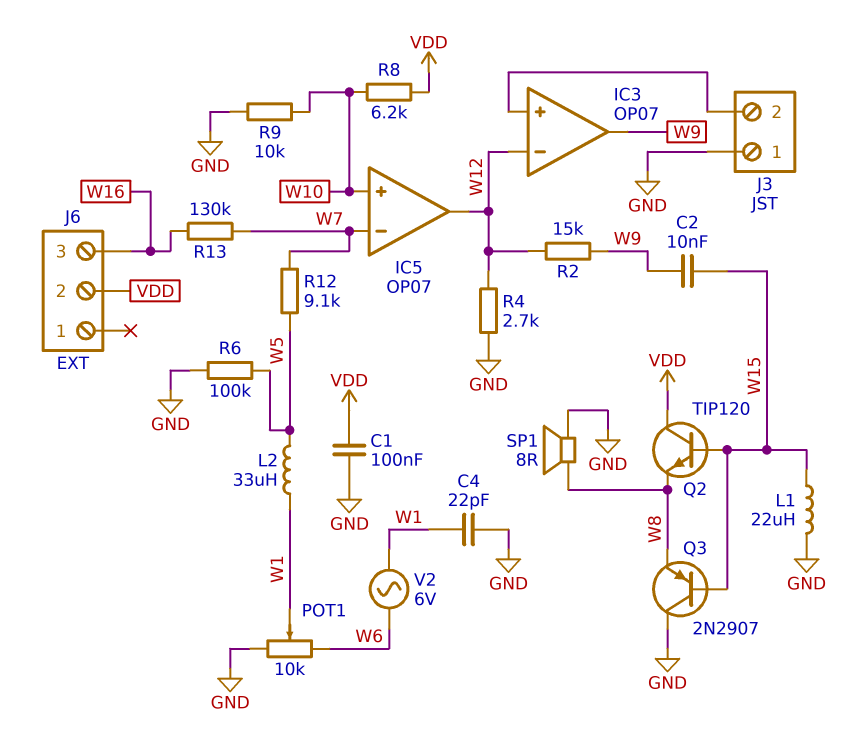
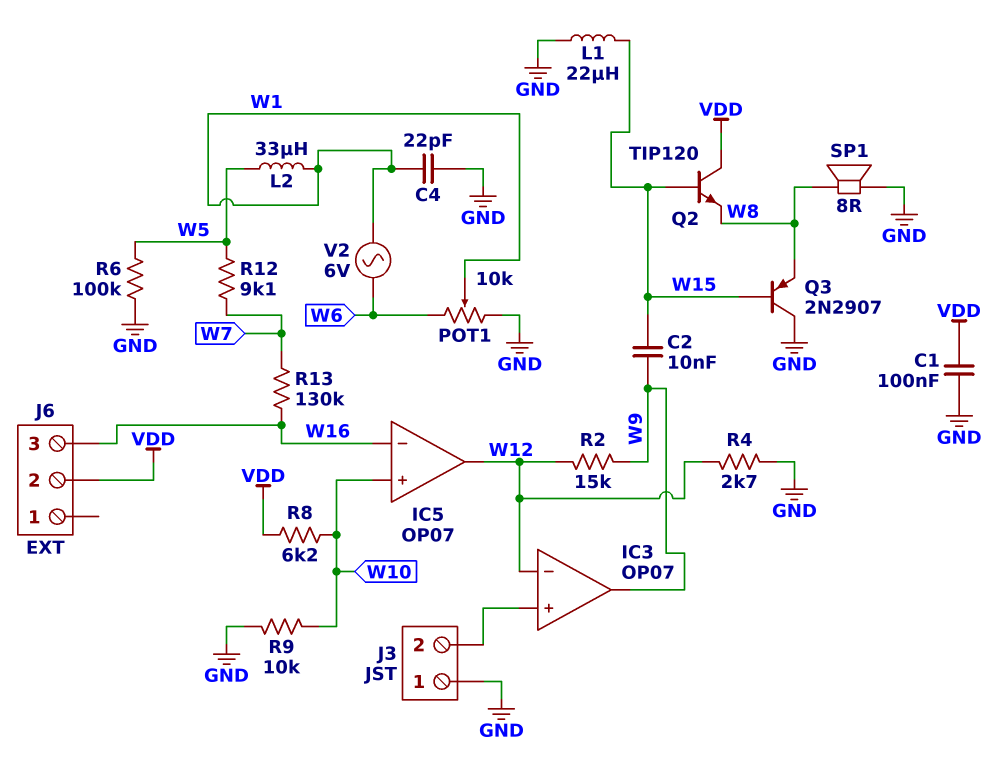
IC5 pin in-: W7 -> W16

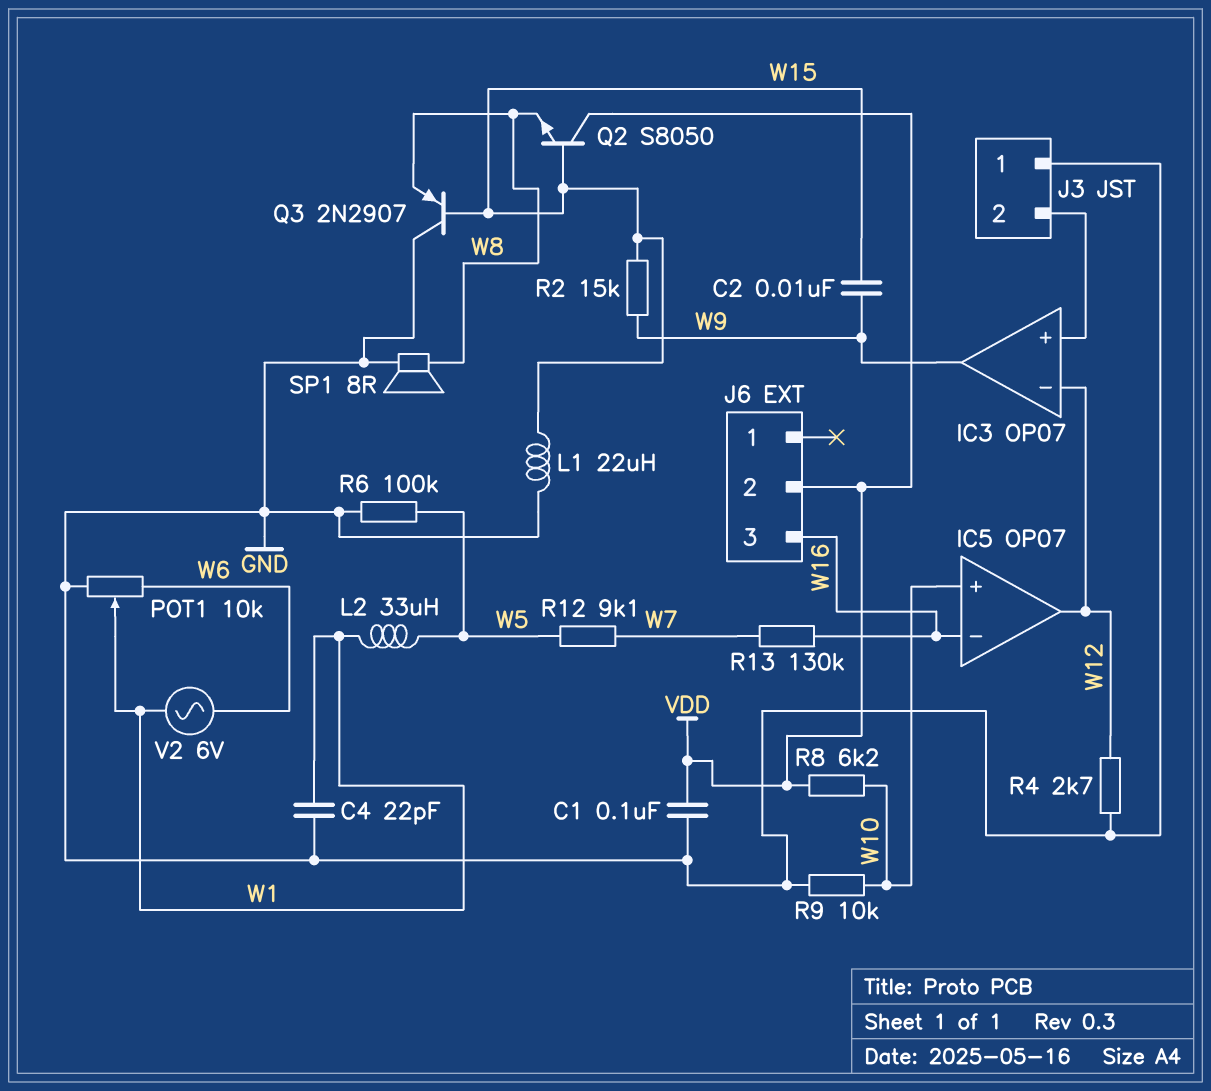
Q2: NPN TIP120 (B W15, C VDD, E W8) -> NPN S8050 (B W15, C VDD, E W8)
R2: 15k (W9, W12) -> 15k (W9, W15)

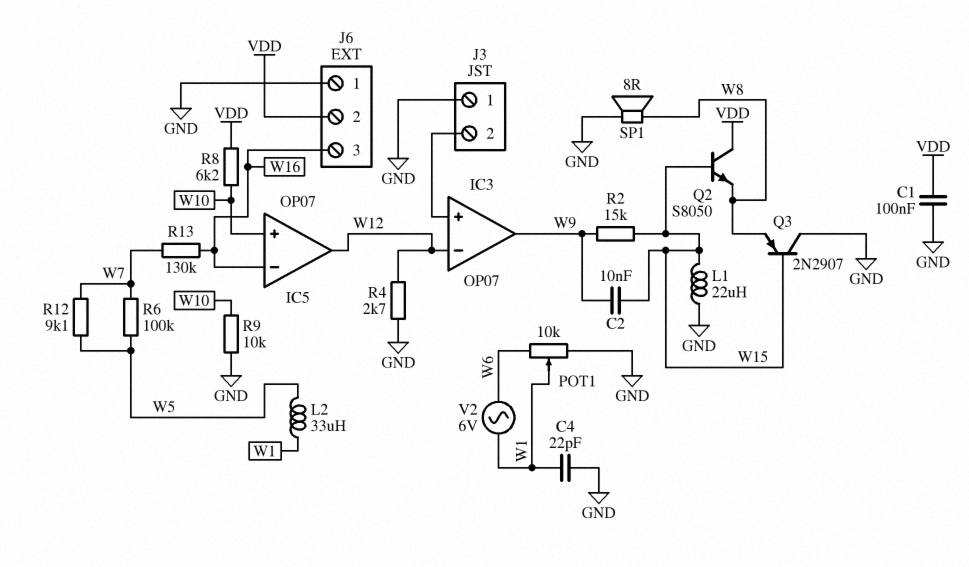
J6 pin 1: none -> GND
R6: 100k (GND, W5) -> 100k (W5, W7)

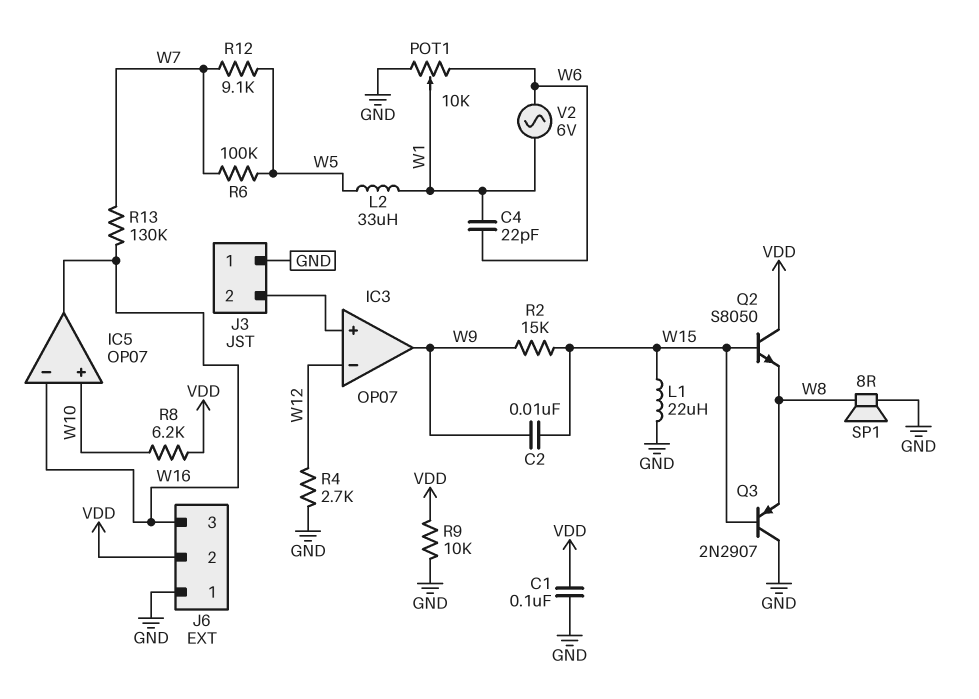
C4: 22pF (GND, W1) -> 22pF (W1, W6)
IC5 pin out: W12 -> W16
R9: 10k (GND, W10) -> 10k (GND, VDD)

